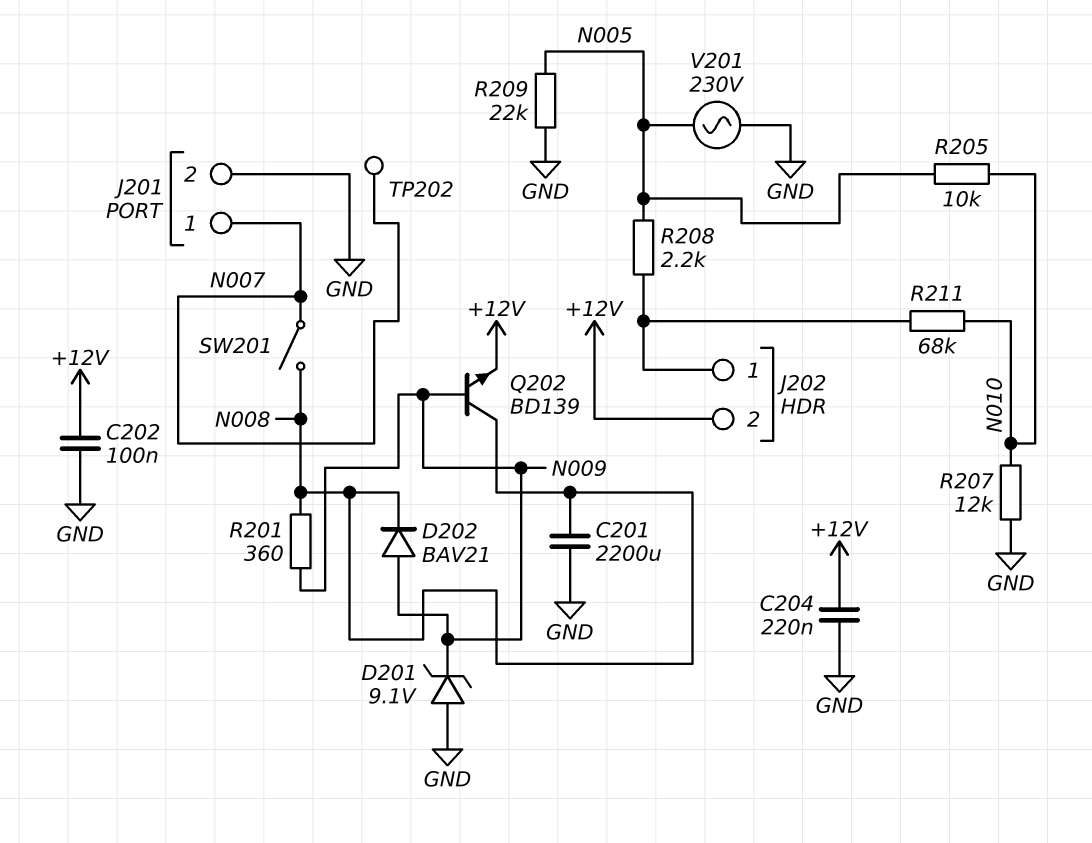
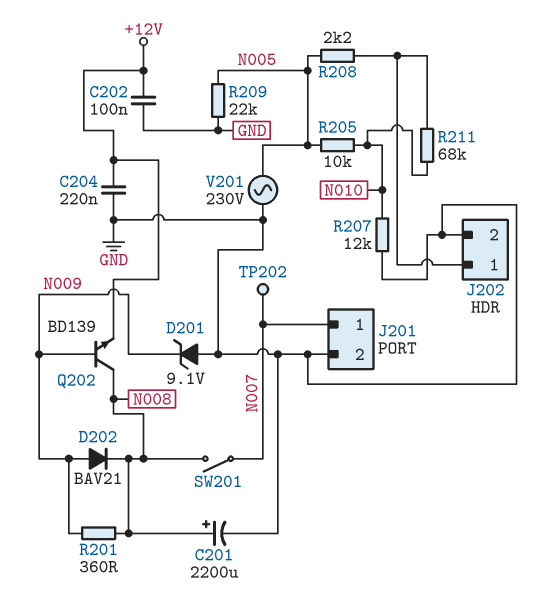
C201: 2200uF (GND, N008) -> 2200uF (plus N008, minus GND)
J202 pin 2: +12V -> GND

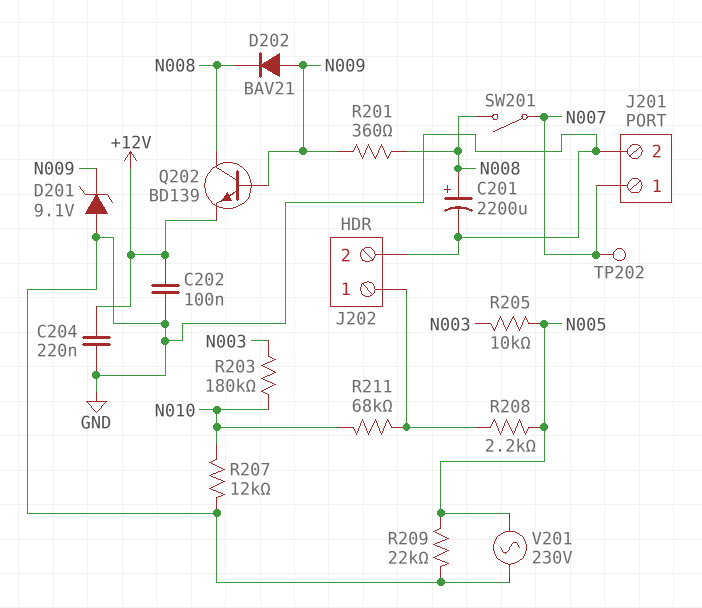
R203: none -> 180k (N003, N010)
R205: 10k (N005, N010) -> 10k (N003, N005)

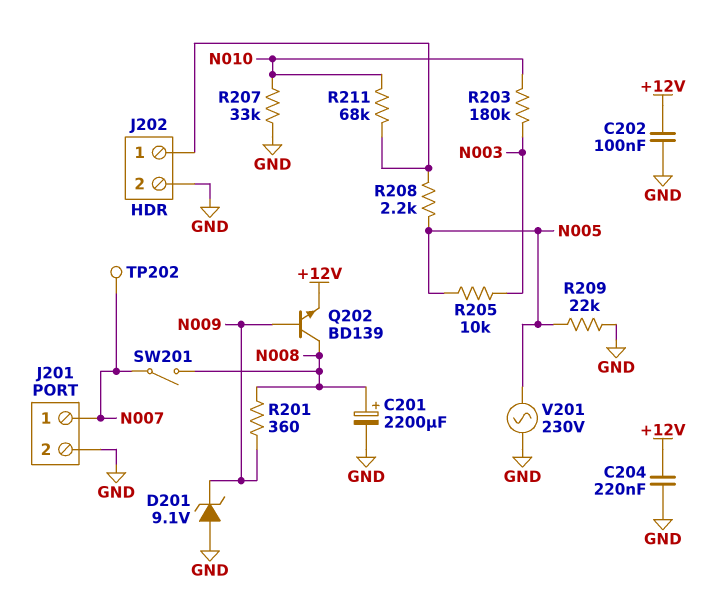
D202: diode BAV21 (A N009, K N008) -> none
R207: 12k (GND, N010) -> 33k (GND, N010)

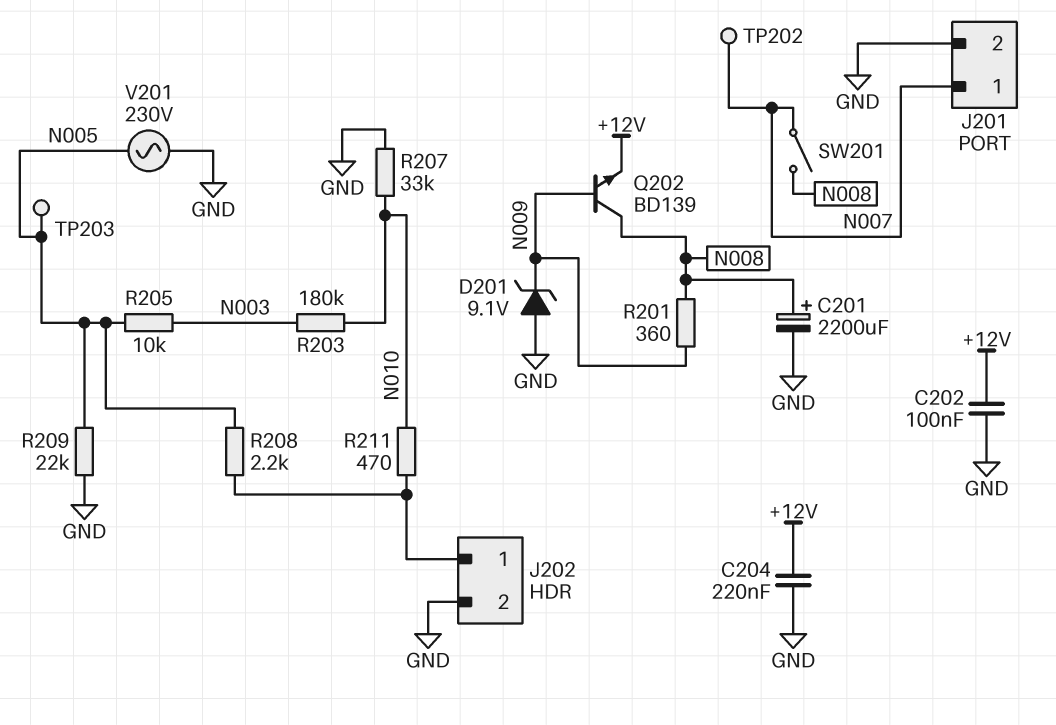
R211: 68k (J202/1, N010) -> 470 (J202/1, N010)
TP203: none -> test point (N005)

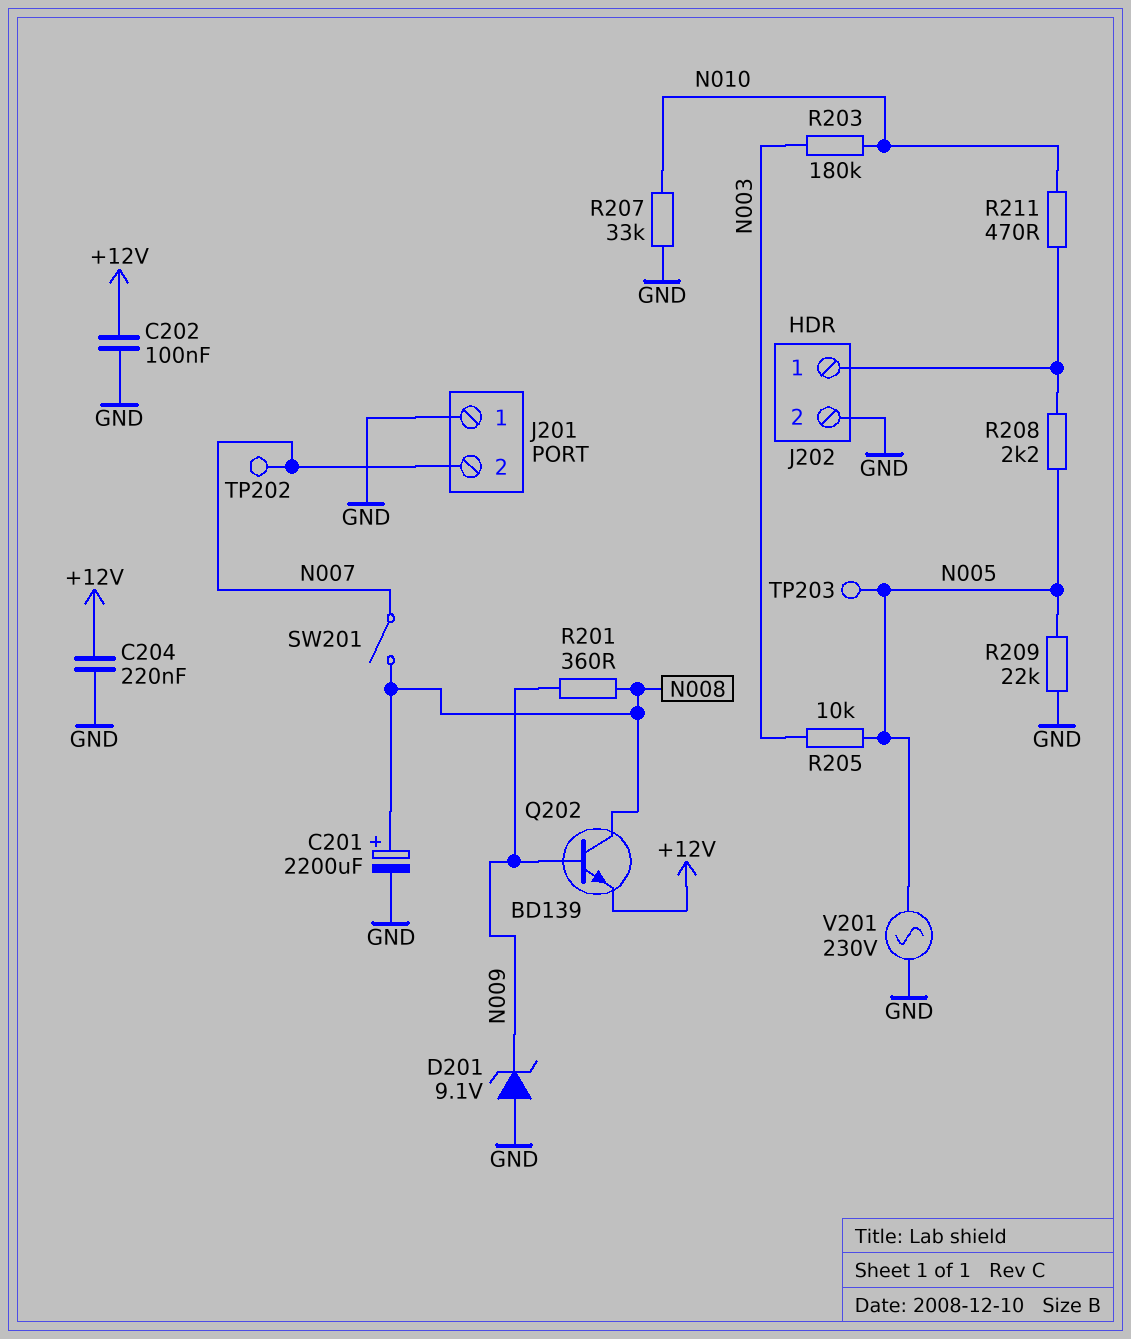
J201 pin 1: N007 -> GND
J201 pin 2: GND -> N007

